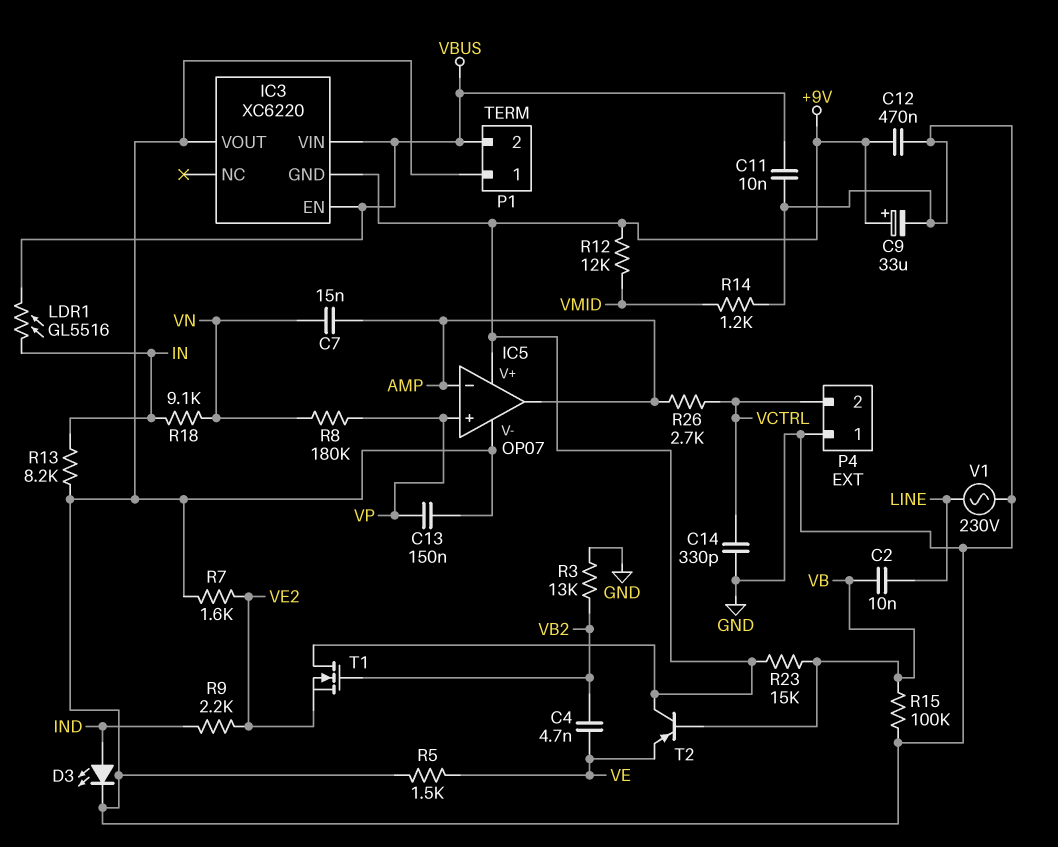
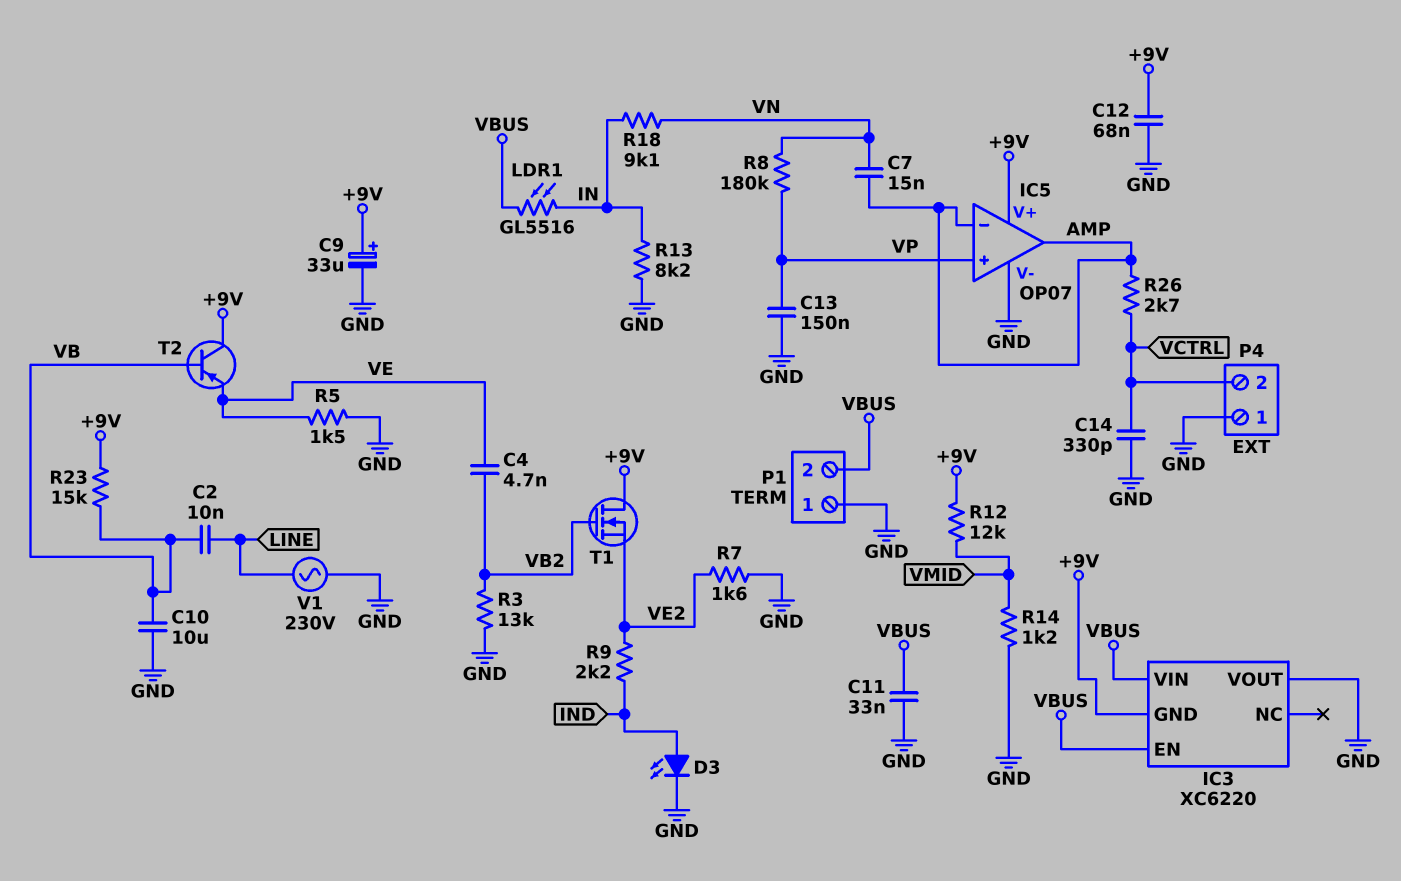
C10: none -> 10uF (GND, VB)
C11: 10nF (GND, VBUS) -> 33nF (GND, VBUS)
C12: 470nF (+9V, GND) -> 68nF (+9V, GND)
R15: 100k (GND, VB) -> none

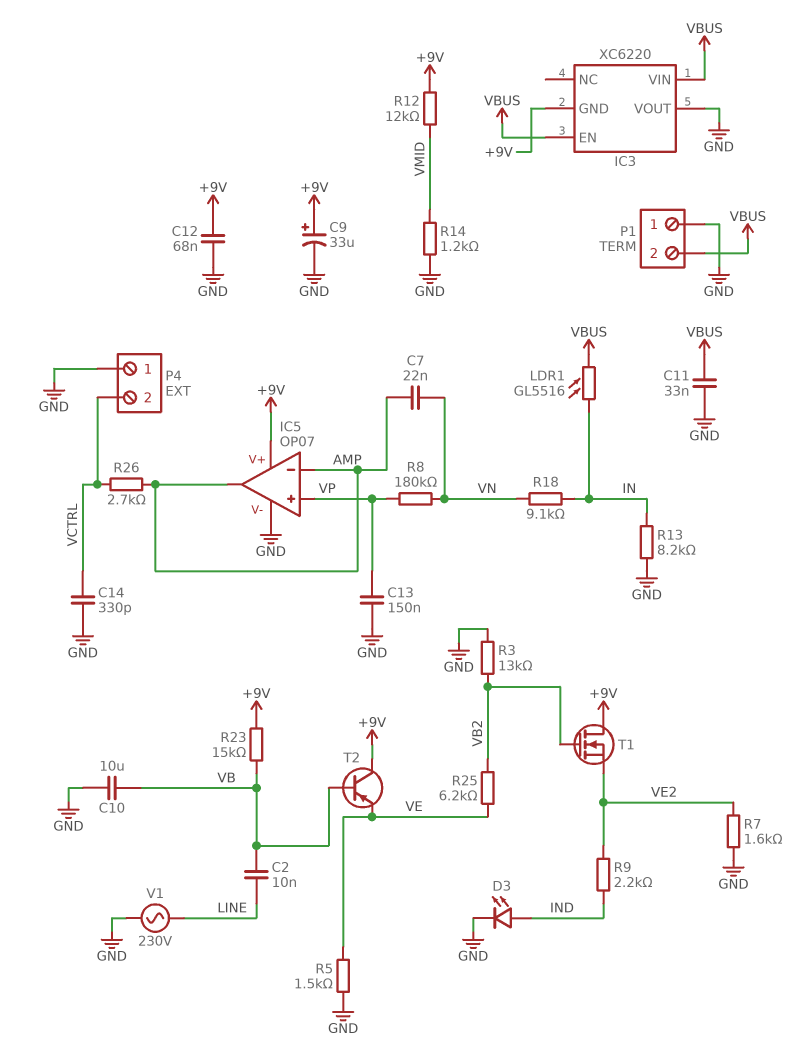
C4: 4.7nF (VB2, VE) -> none
C7: 15nF (AMP, VN) -> 22nF (AMP, VN)
R25: none -> 6.2k (VB2, VE)

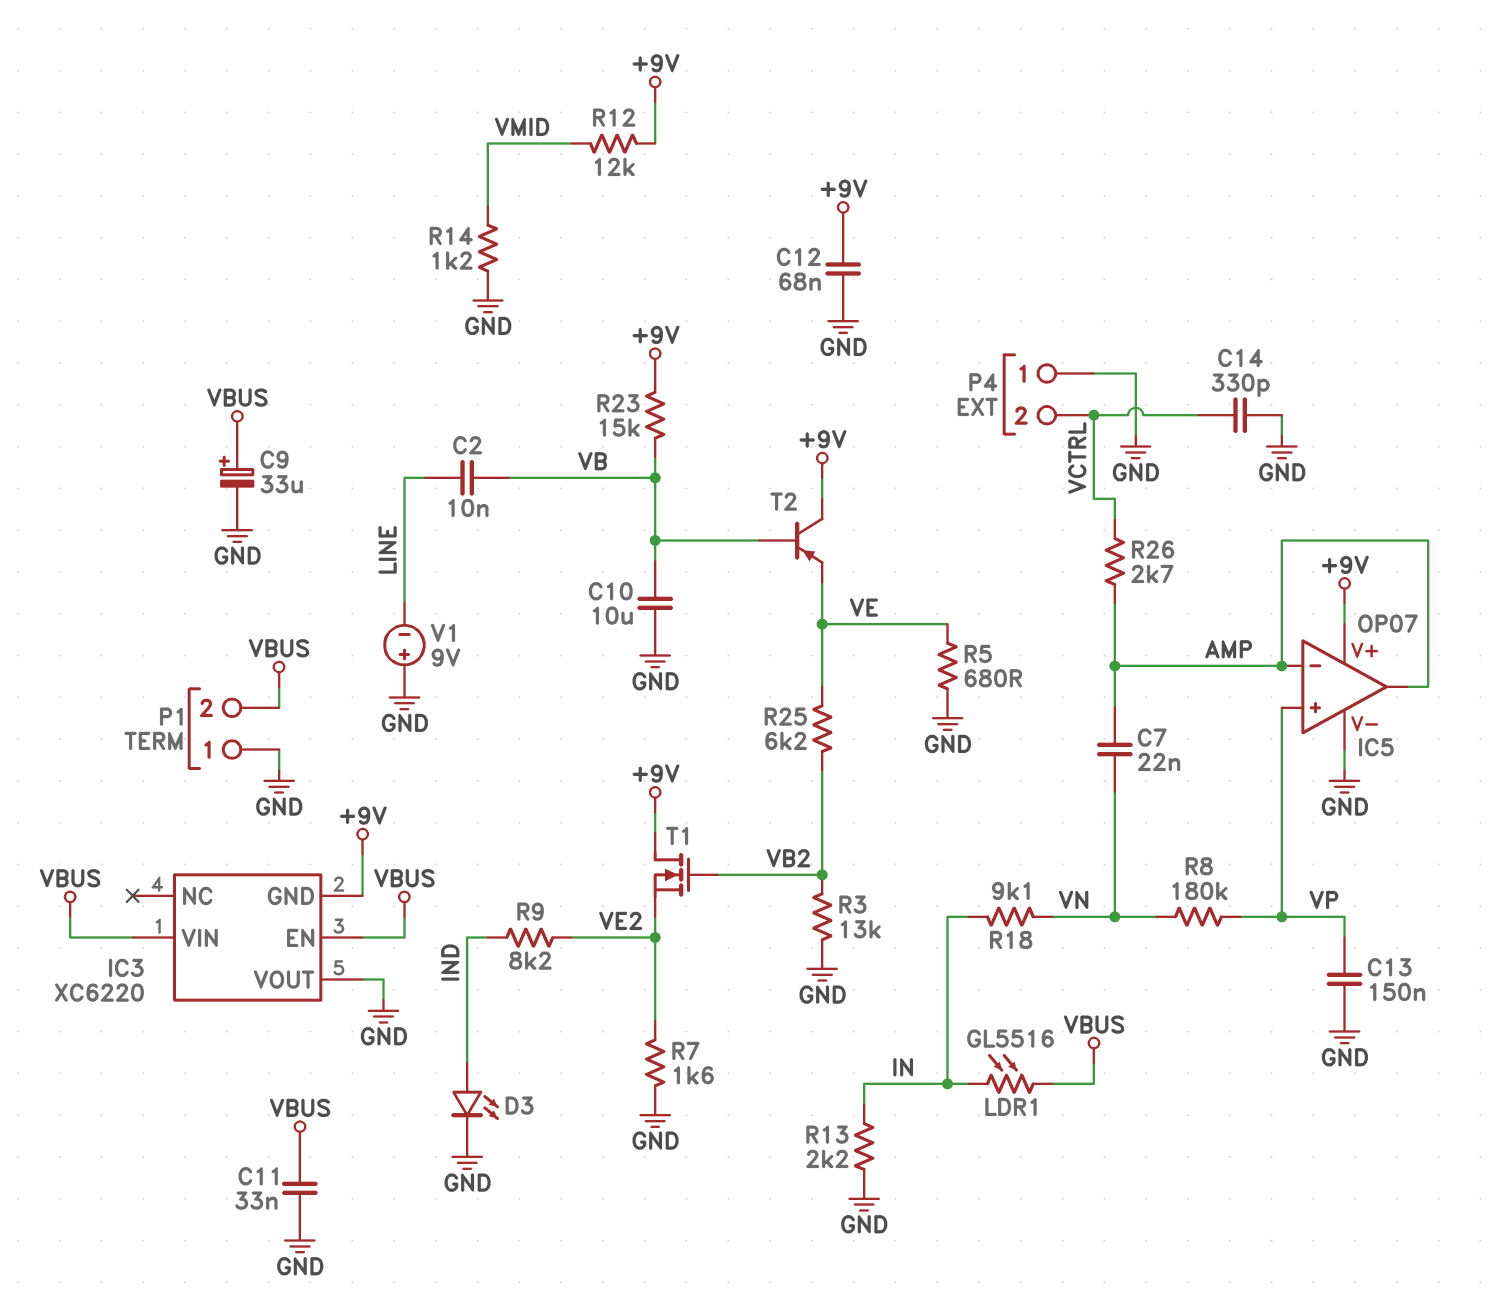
C9: 33uF (plus +9V, minus GND) -> 33uF (plus VBUS, minus GND)
R5: 1.5k (GND, VE) -> 680 (GND, VE)
R9: 2.2k (IND, VE2) -> 8.2k (IND, VE2)
R13: 8.2k (GND, IN) -> 2.2k (GND, IN)
V1: AC 230V (GND, LINE) -> 9V (plus GND, minus LINE)

